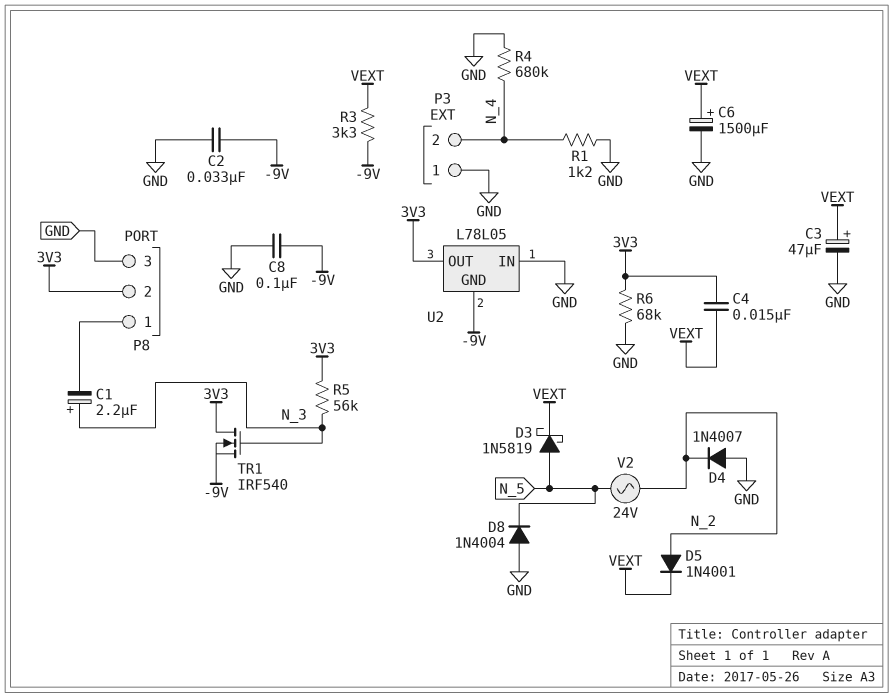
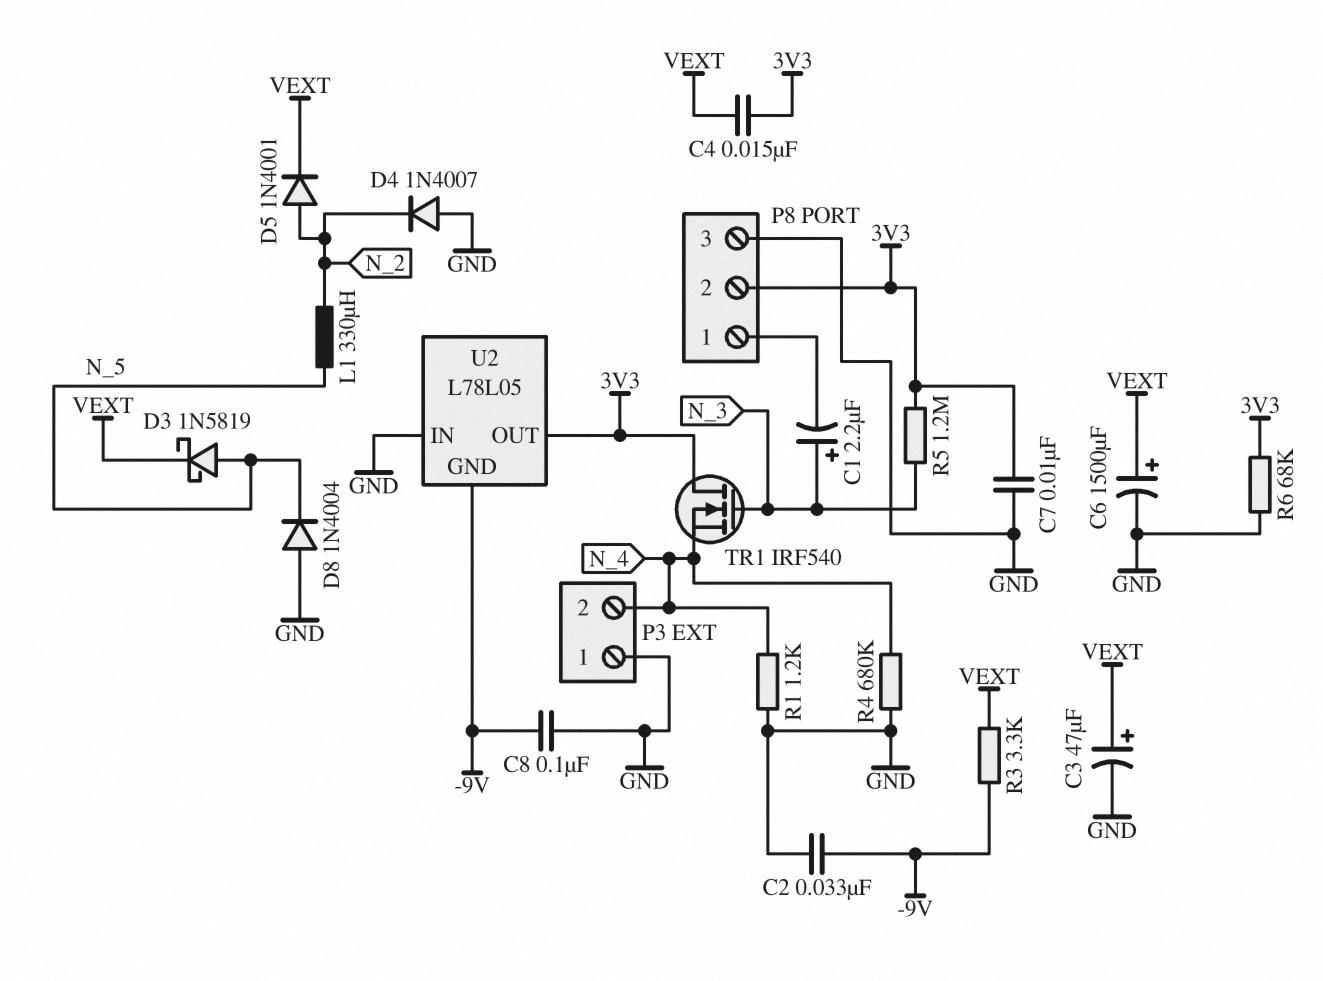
C7: none -> 10nF (3V3, GND)
L1: none -> 330uH (N_2, N_5)
R5: 56k (3V3, N_3) -> 1.2M (3V3, N_3)
TR1: NMOS IRF540 (G N_3, D 3V3, S -9V) -> NMOS IRF540 (G N_3, D 3V3, S N_4)
V2: AC 24V (N_2, N_5) -> none

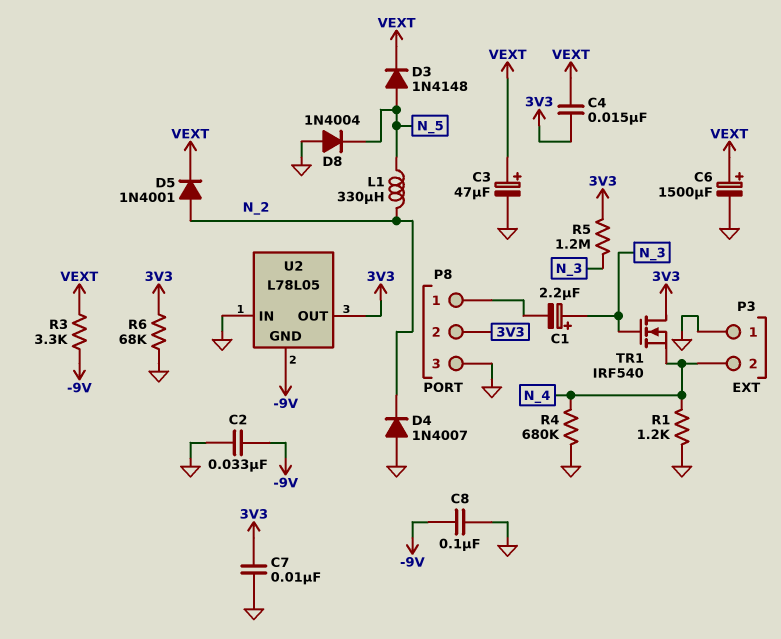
D3: schottky 1N5819 (A N_5, K VEXT) -> diode 1N4148 (A N_5, K VEXT)

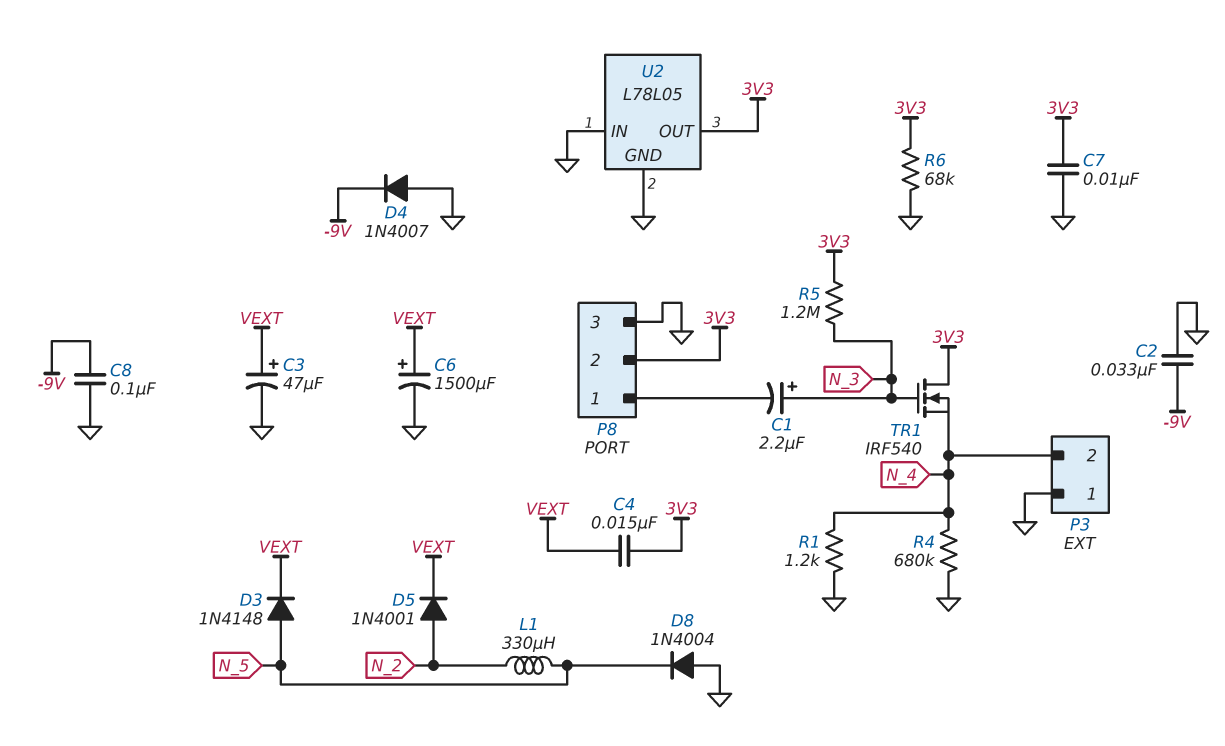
D4: diode 1N4007 (A GND, K N_2) -> diode 1N4007 (A GND, K -9V)
R3: 3.3k (-9V, VEXT) -> none
U2 pin GND: -9V -> GND

